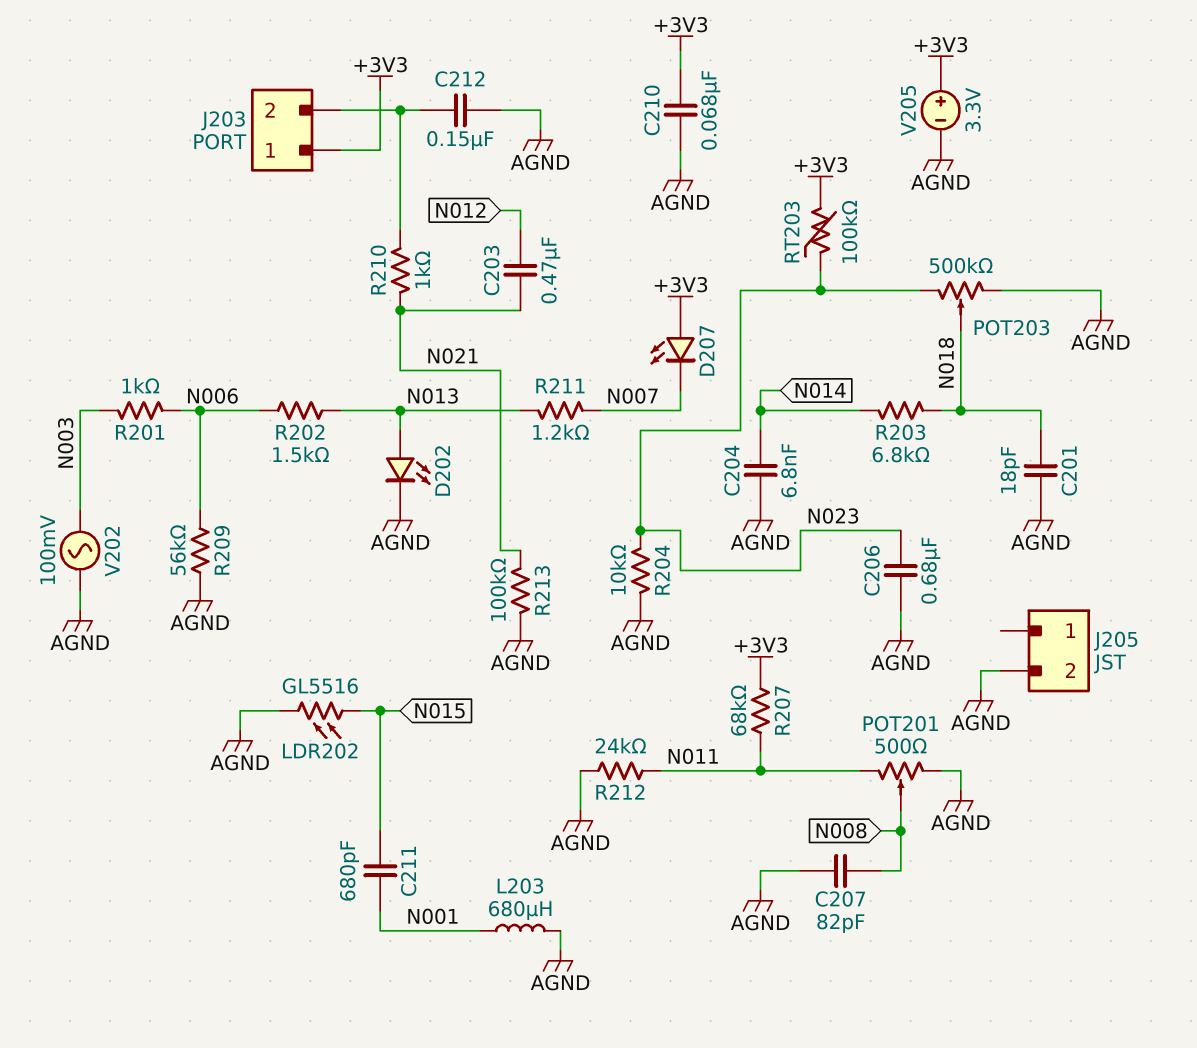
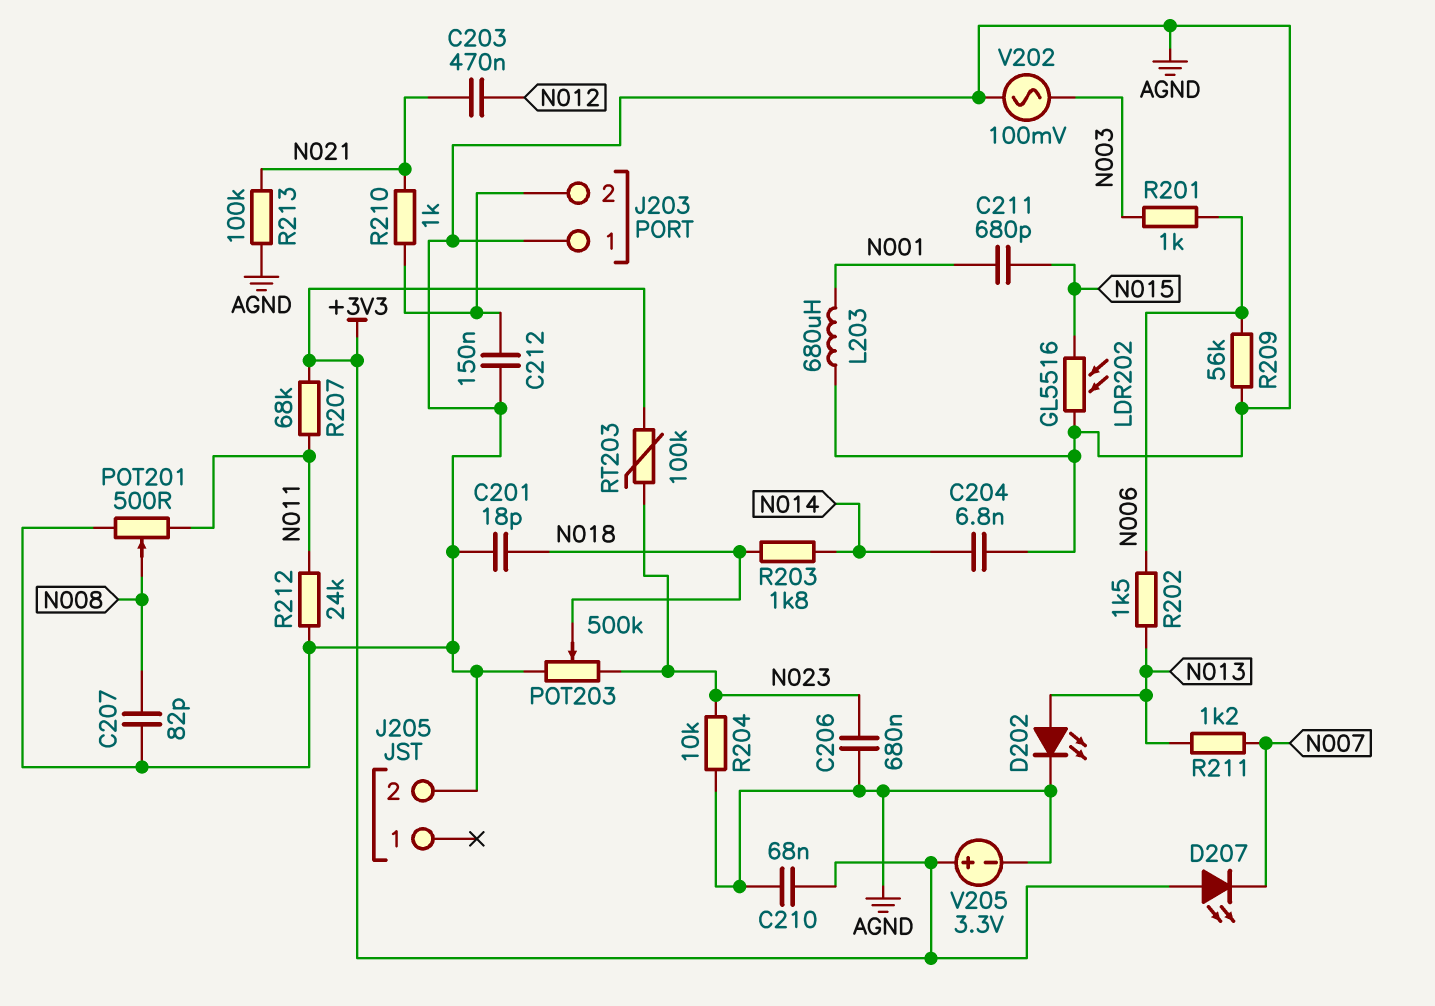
J203 pin 1: +3V3 -> AGND
R203: 6.8k (N014, N018) -> 1.8k (N014, N018)

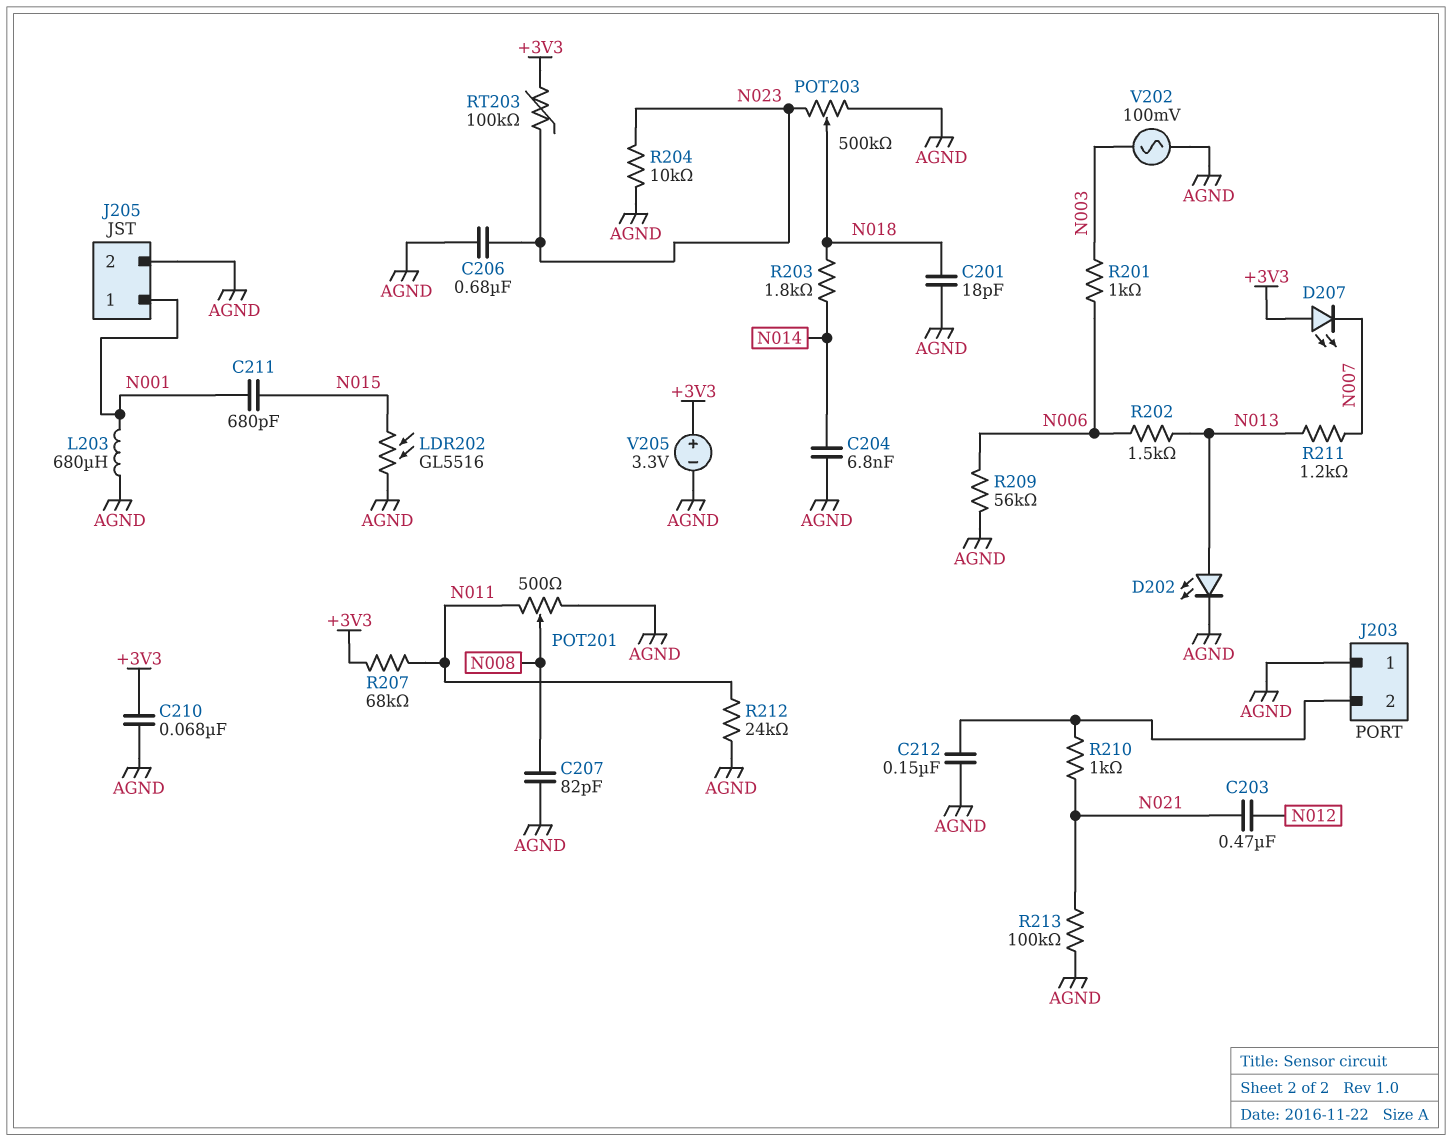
J205 pin 1: none -> N001

